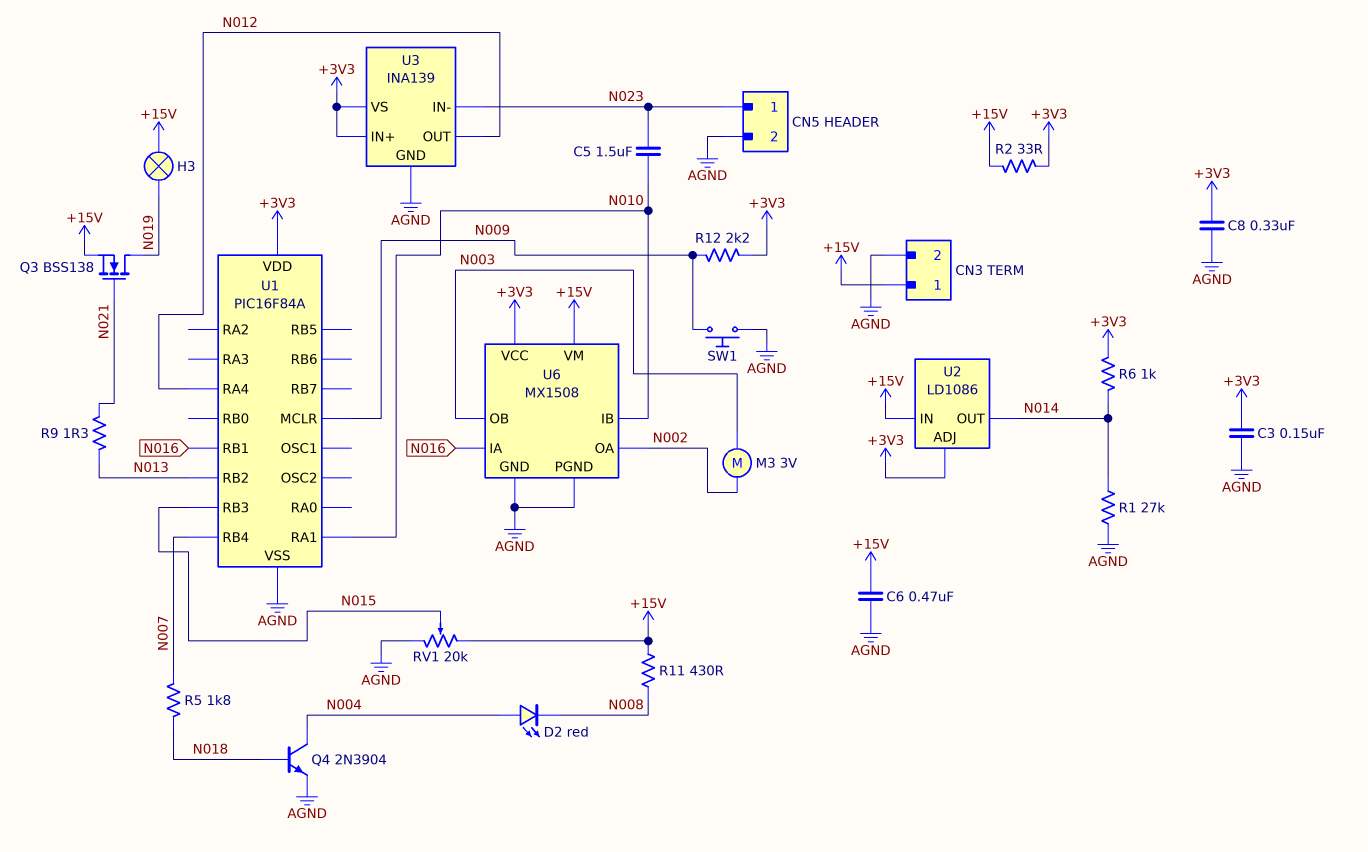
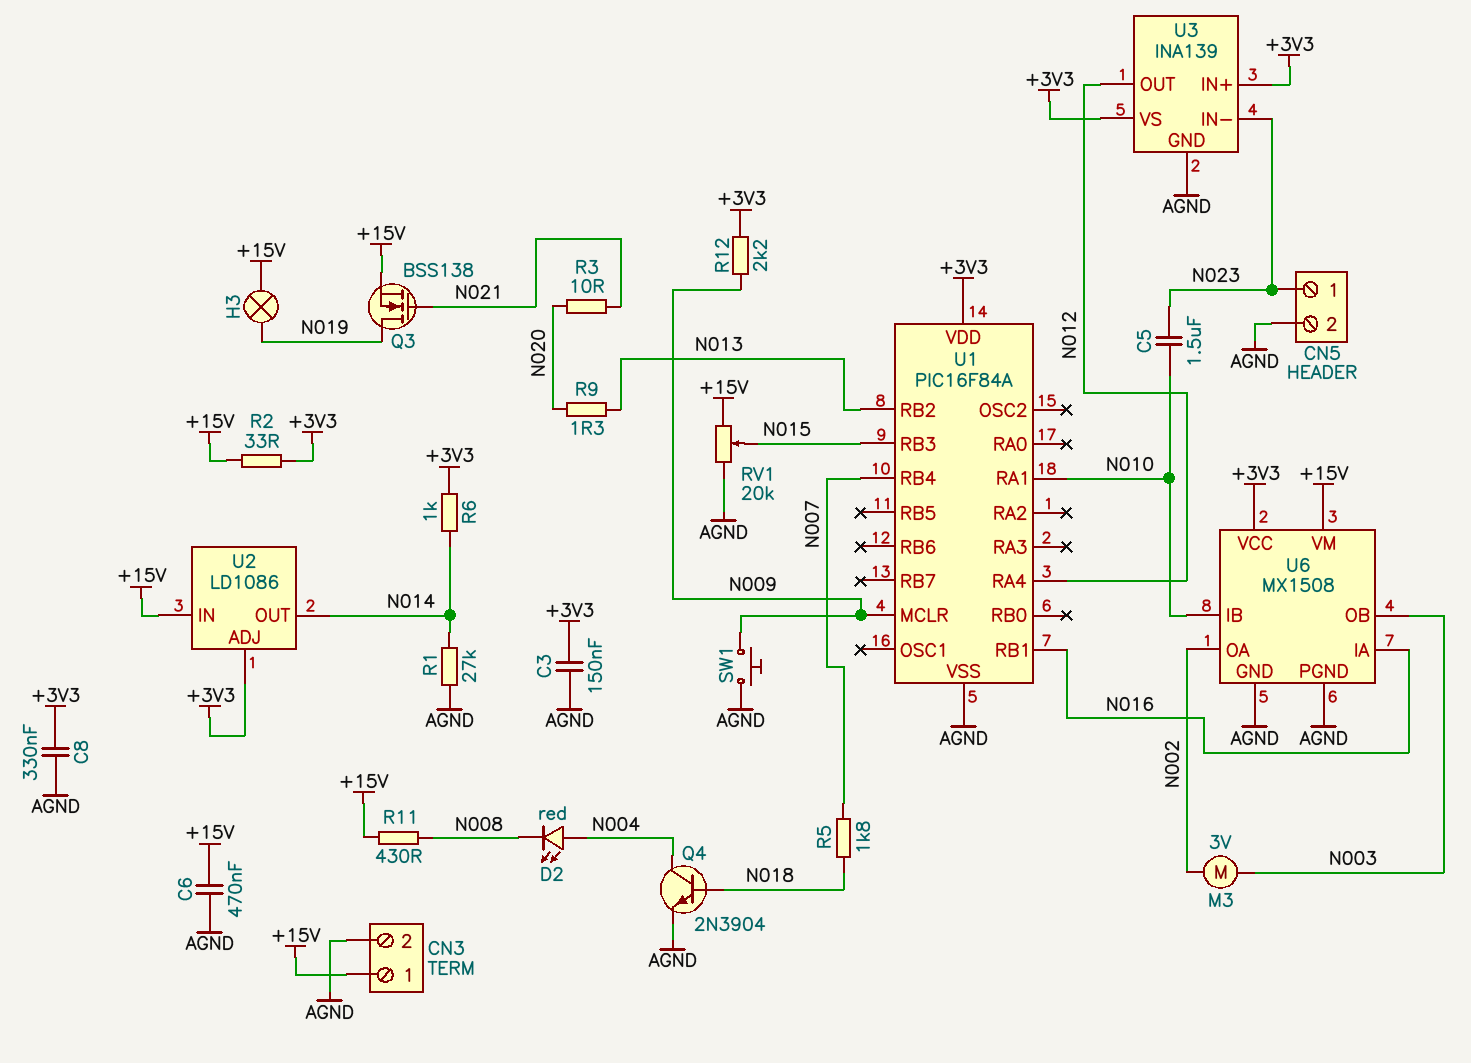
R3: none -> 10 (N020, N021)
R9: 1.3 (N013, N021) -> 1.3 (N013, N020)

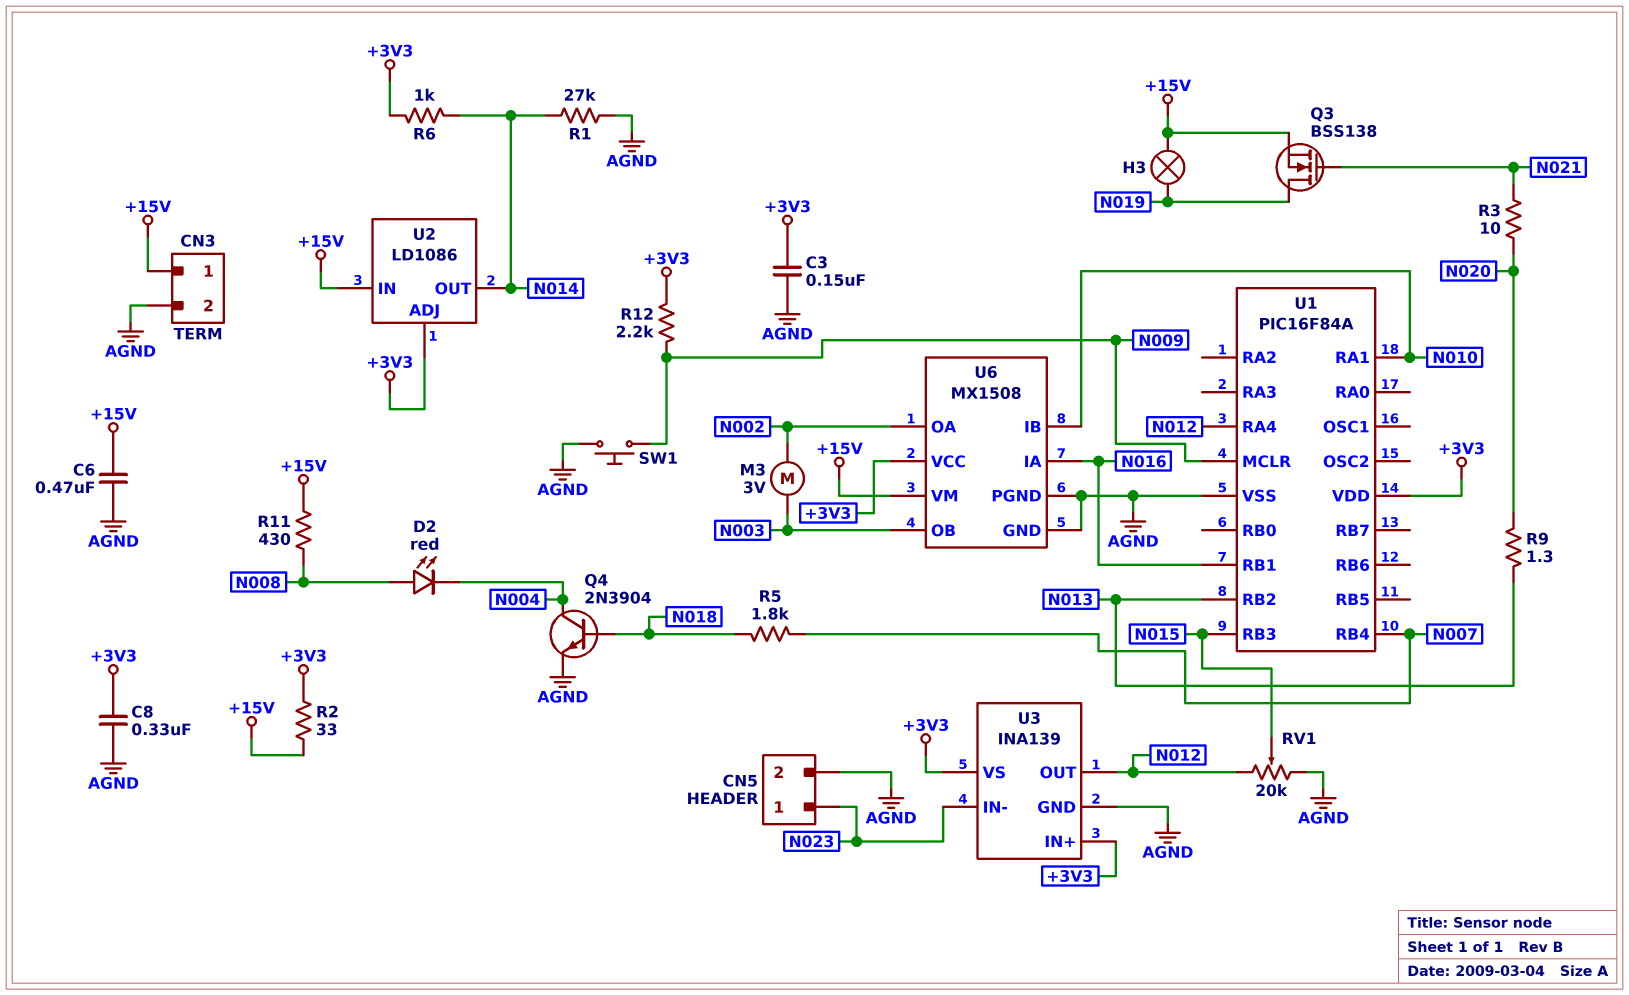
C5: 1.5uF (N010, N023) -> none
D2: LED red (A N004, K N008) -> LED red (A N008, K N004)
RV1: 20k (+15V, AGND, wiper N015) -> 20k (AGND, N012, wiper N015)

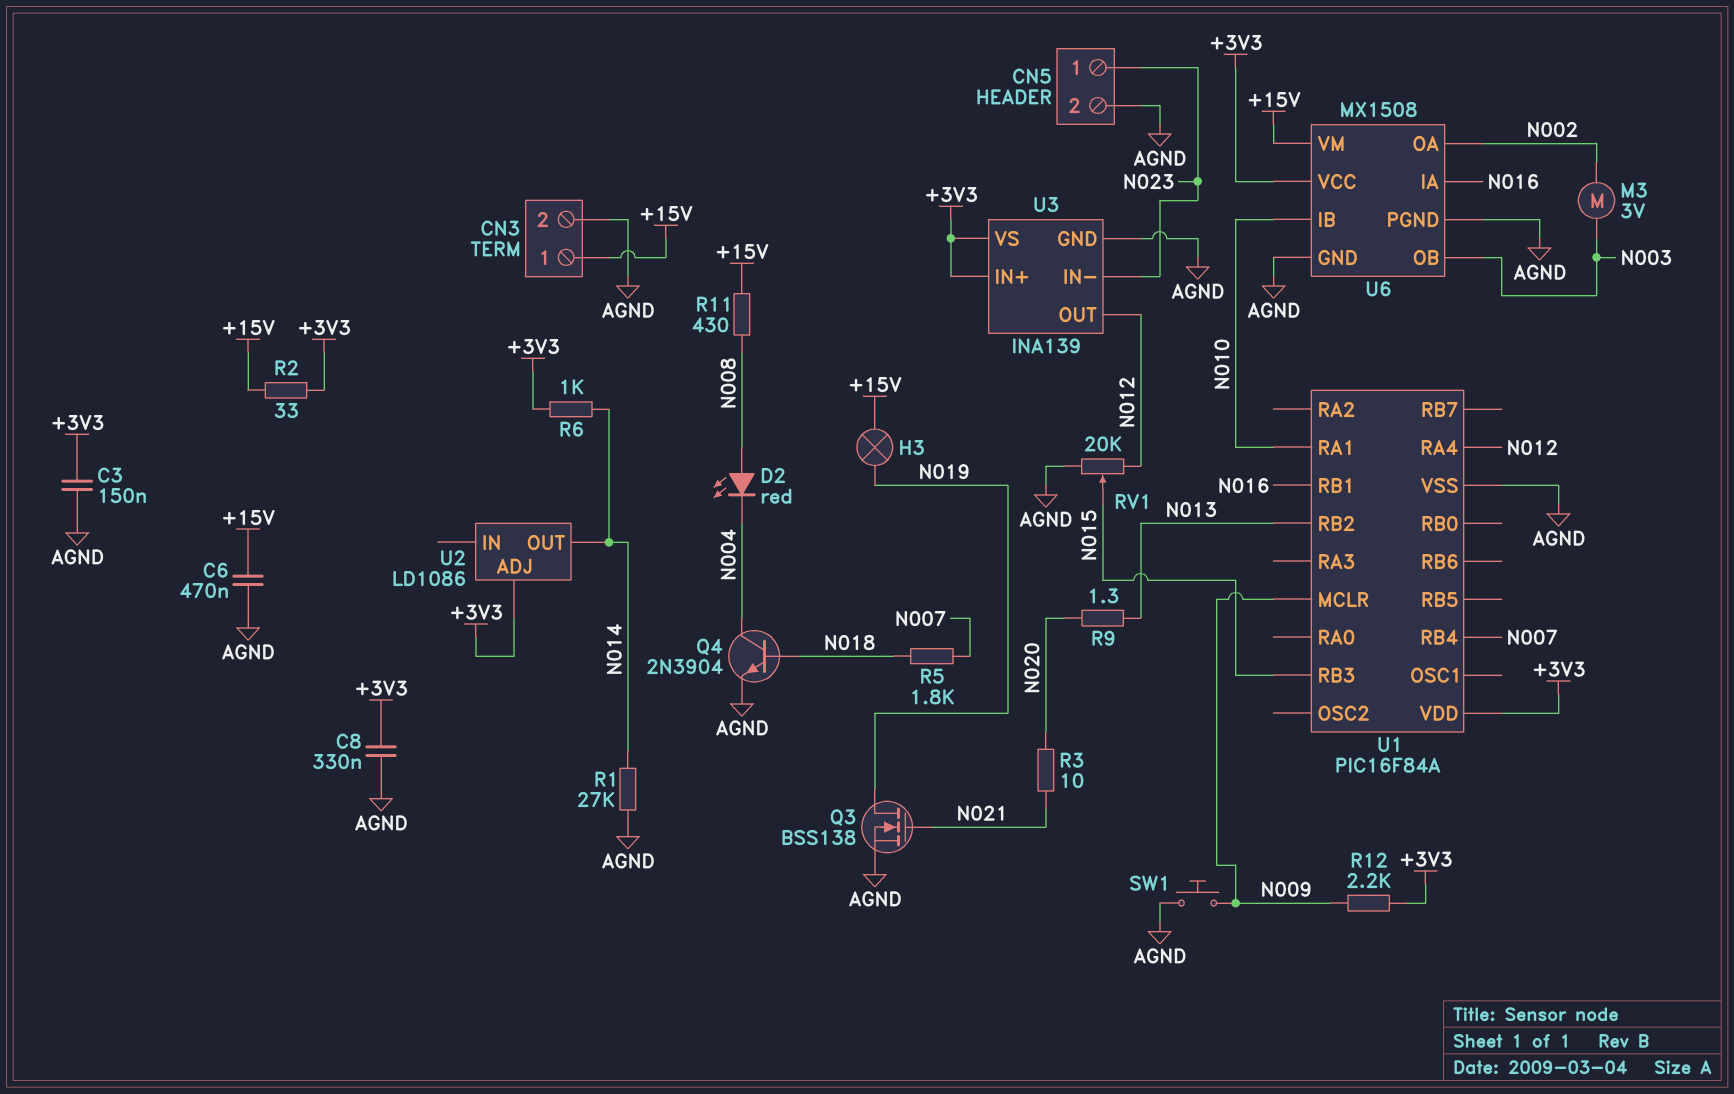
Q3: NMOS BSS138 (G N021, D N019, S +15V) -> NMOS BSS138 (G N021, D N019, S AGND)
U2 pin IN: +15V -> none

